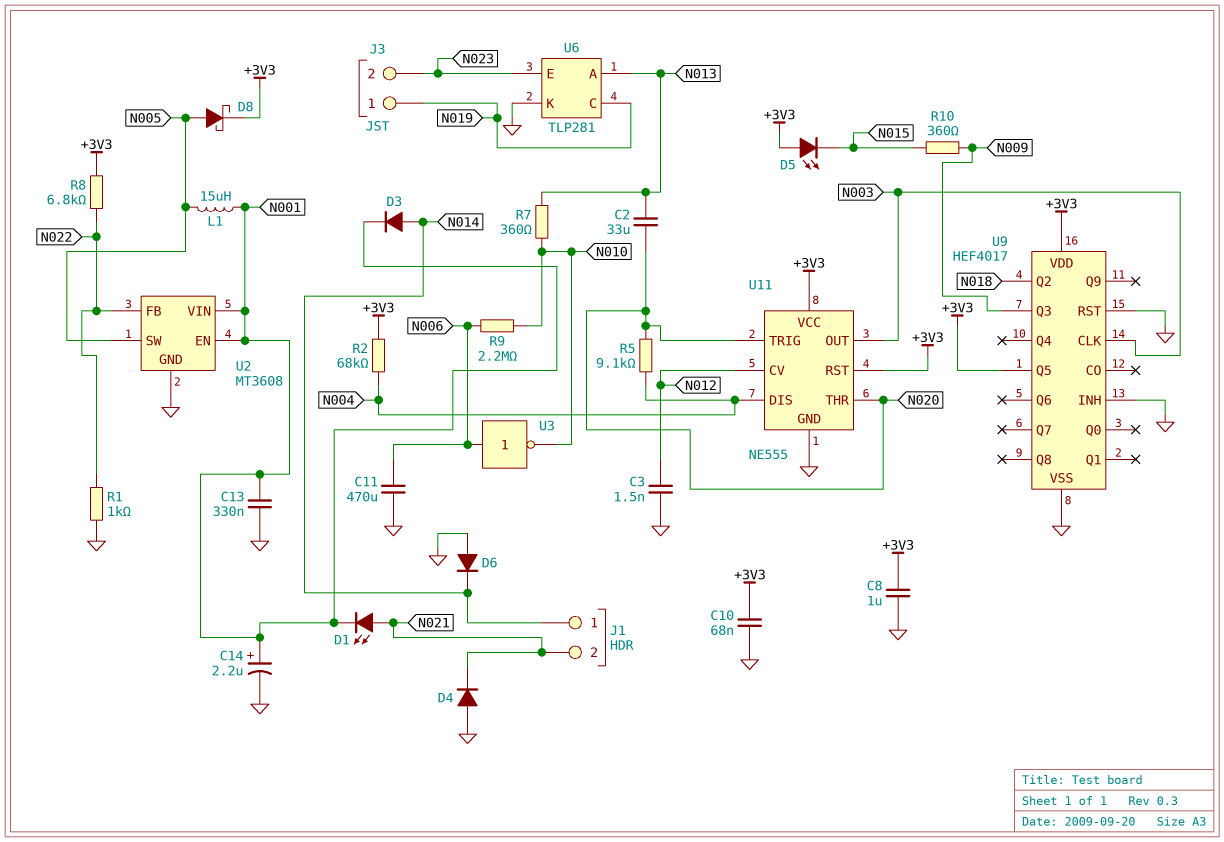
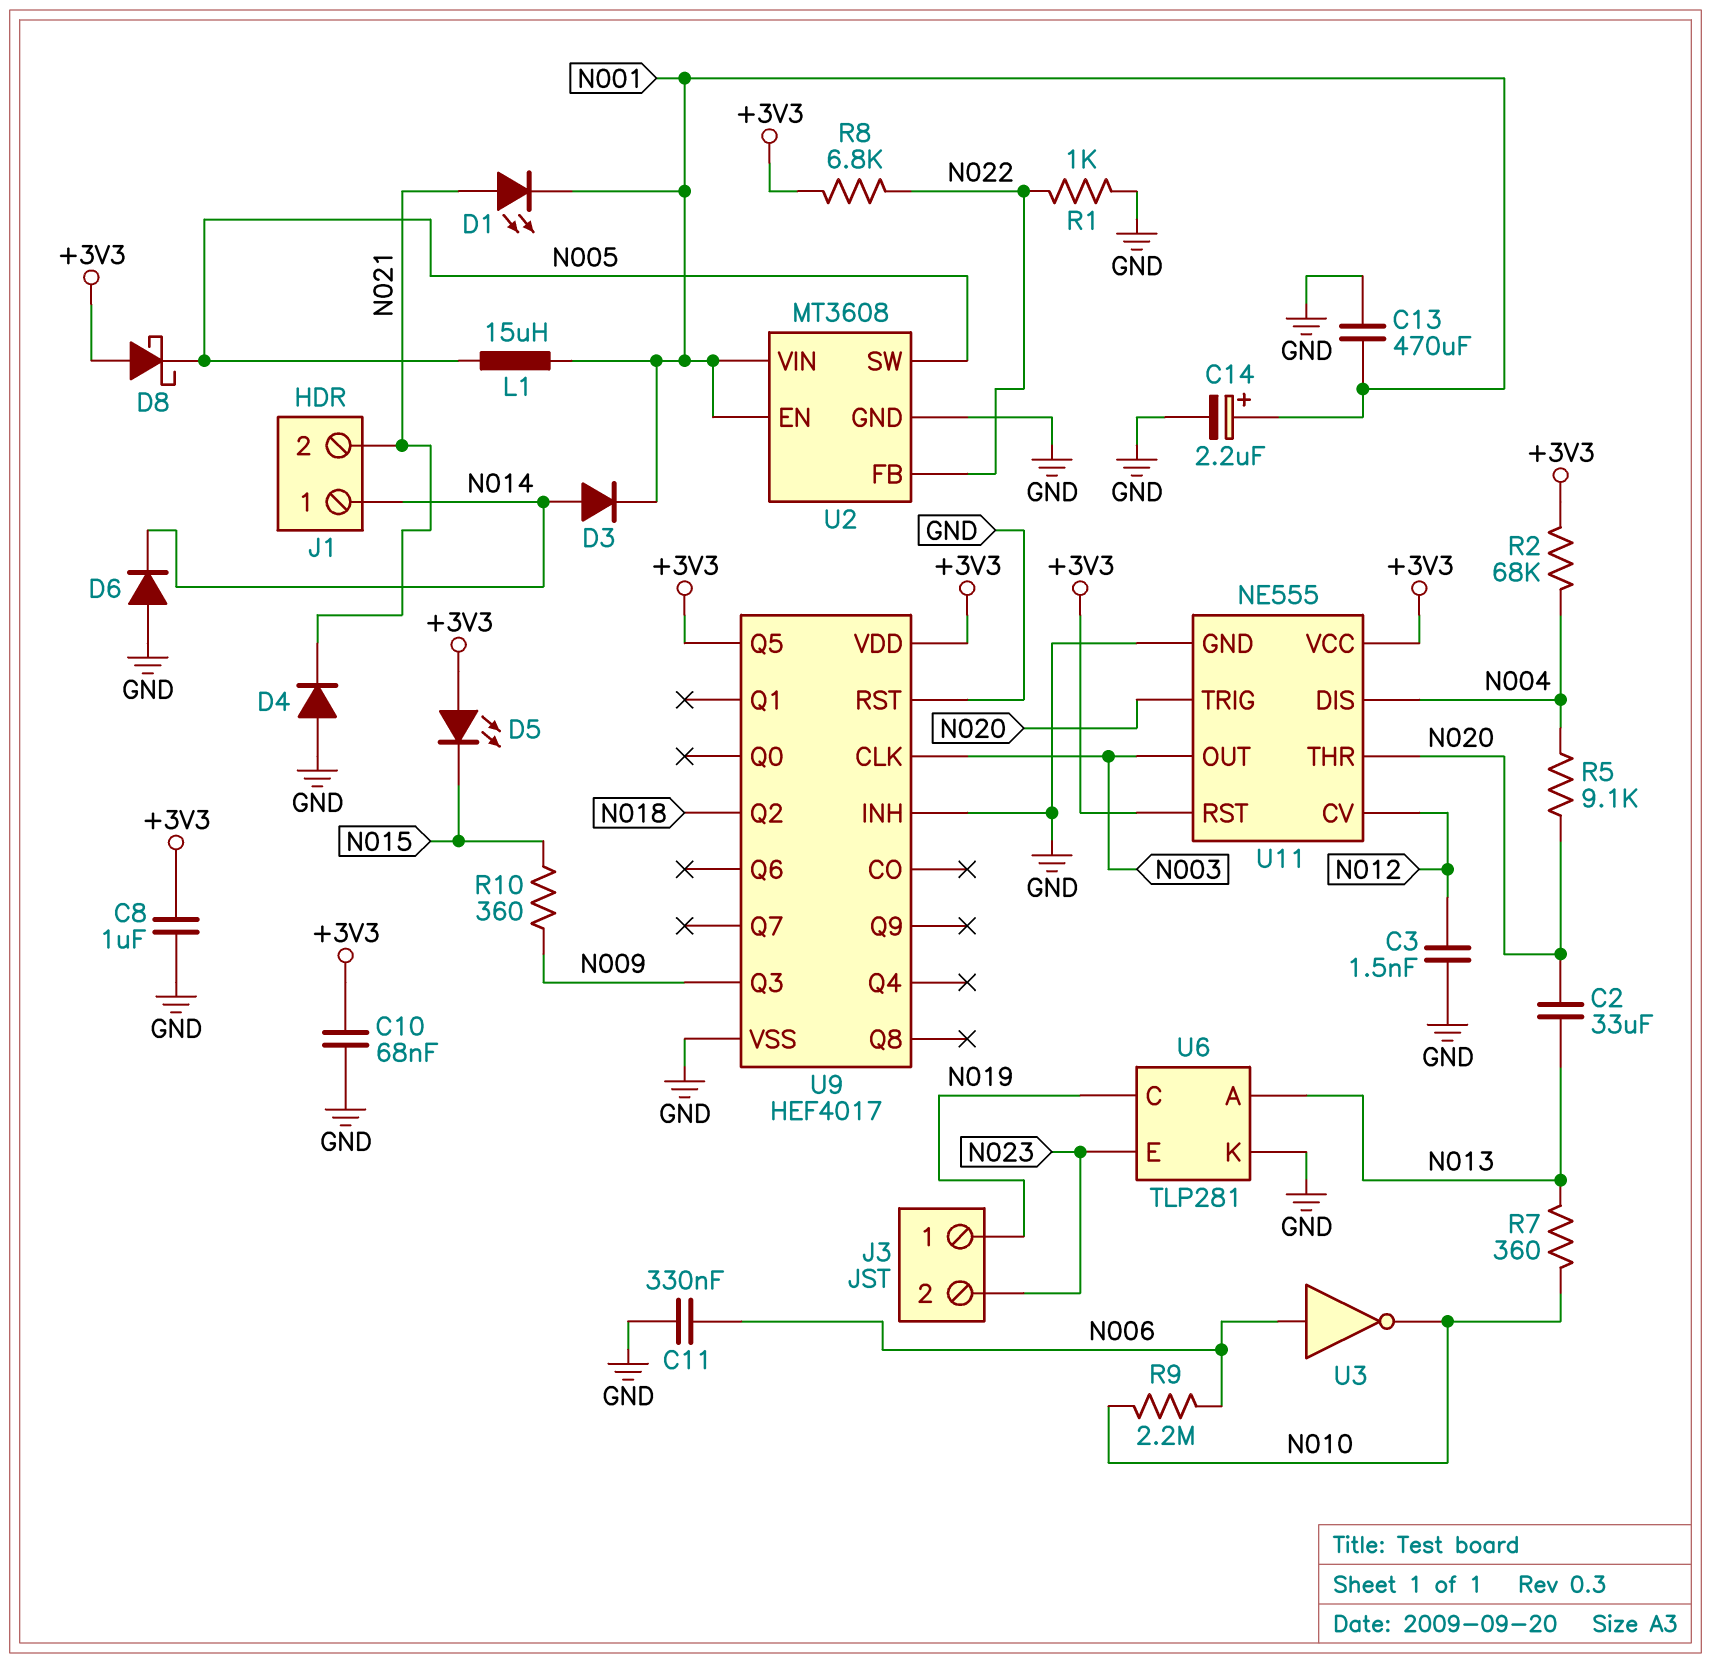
C11: 470uF (GND, N006) -> 330nF (GND, N006)
C13: 330nF (GND, N001) -> 470uF (GND, N001)
D8: schottky (A N005, K +3V3) -> schottky (A +3V3, K N005)

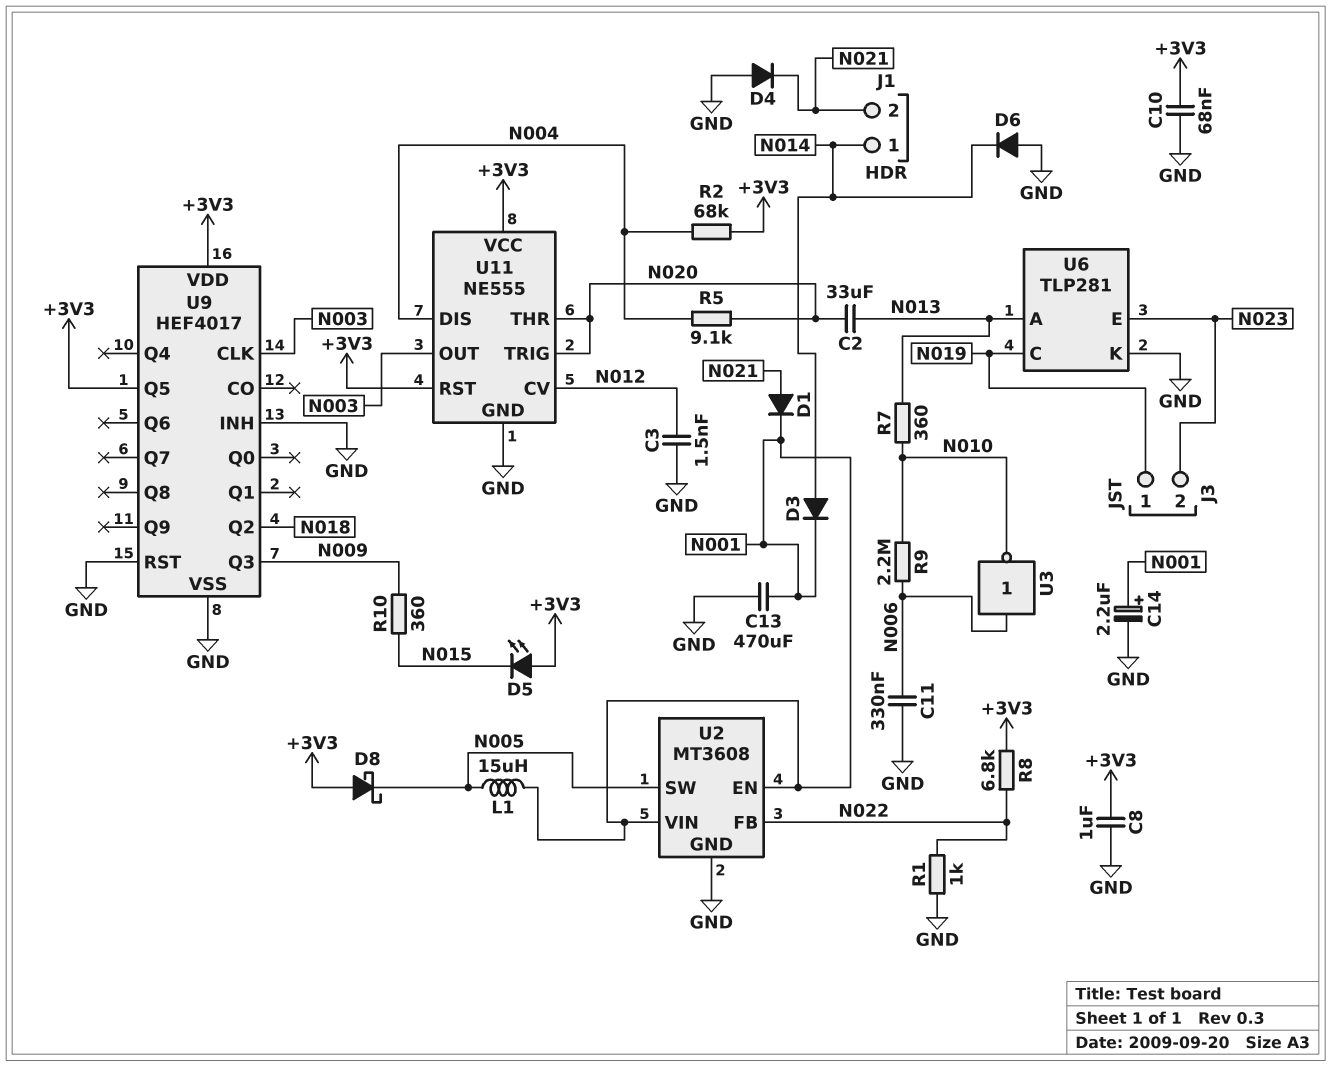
D1: LED (A N021, K N001) -> diode (A N021, K N001)

